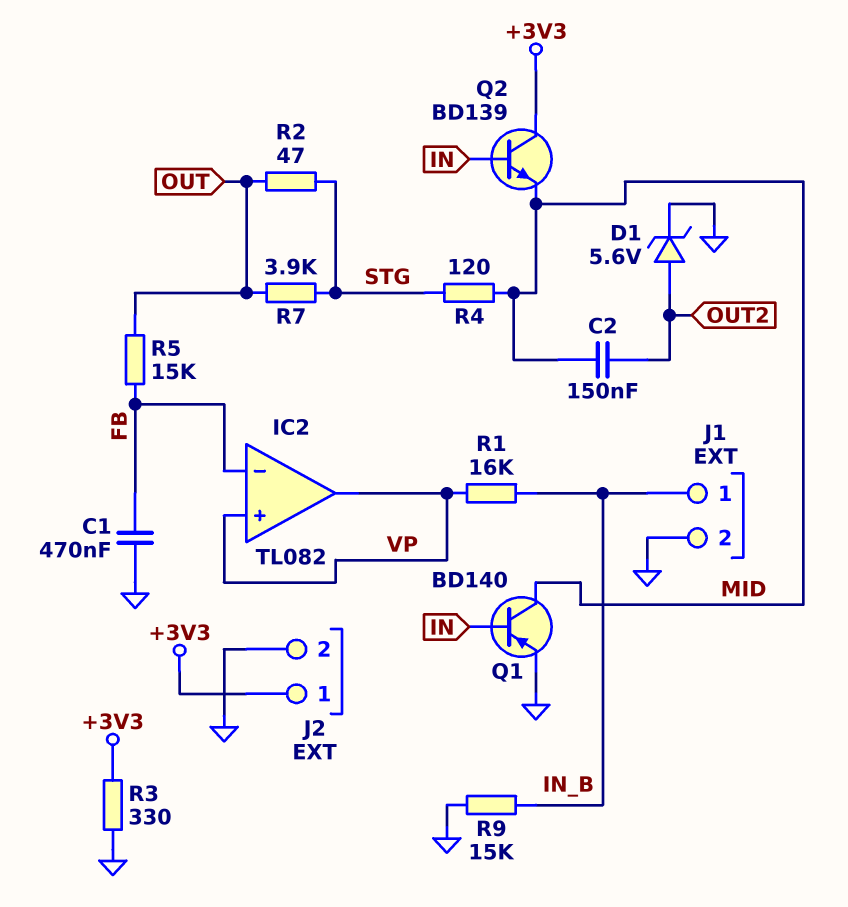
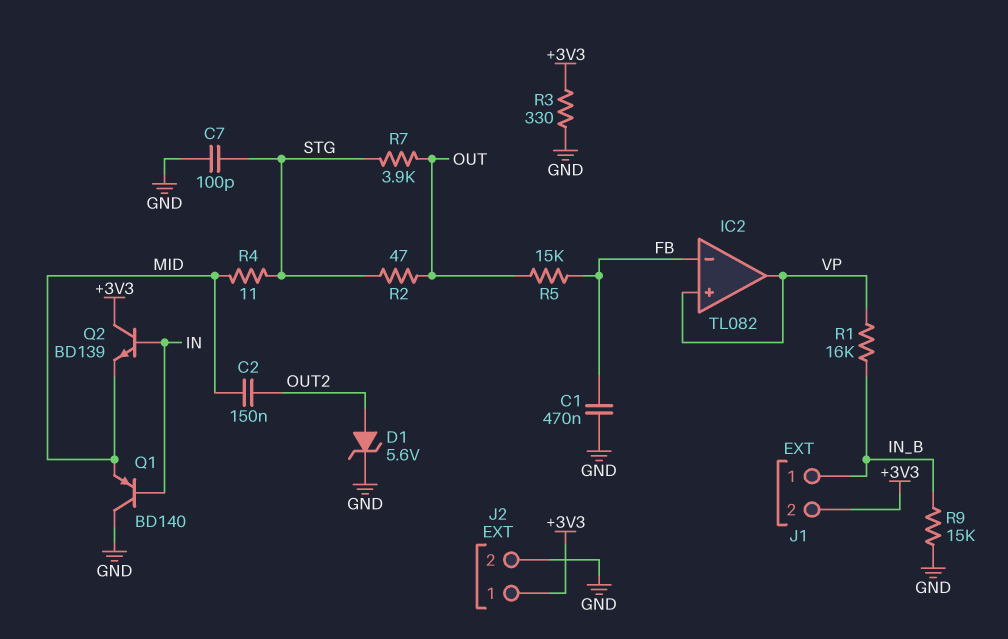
C7: none -> 100pF (GND, STG)
J1 pin 2: GND -> +3V3
Q1: PNP BD140 (B IN, C MID, E GND) -> PNP BD140 (B IN, C GND, E MID)
R4: 120 (MID, STG) -> 11 (MID, STG)

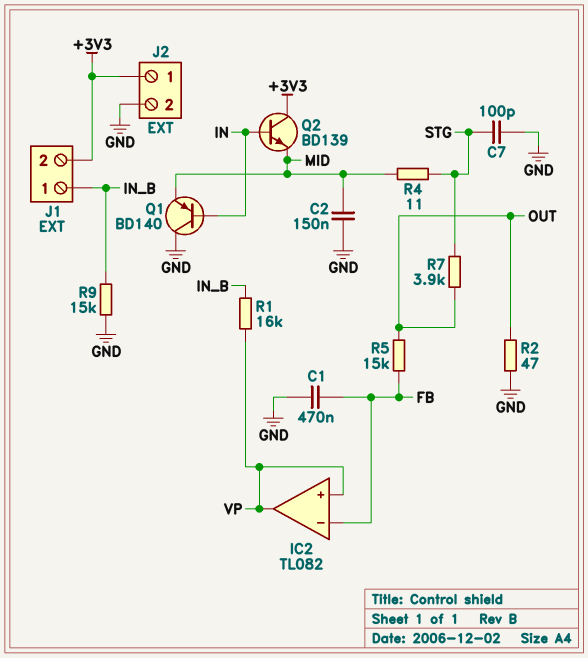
C2: 150nF (MID, OUT2) -> 150nF (GND, MID)
D1: zener 5.6V (A OUT2, K GND) -> none
R2: 47 (OUT, STG) -> 47 (GND, OUT)
R3: 330 (+3V3, GND) -> none

